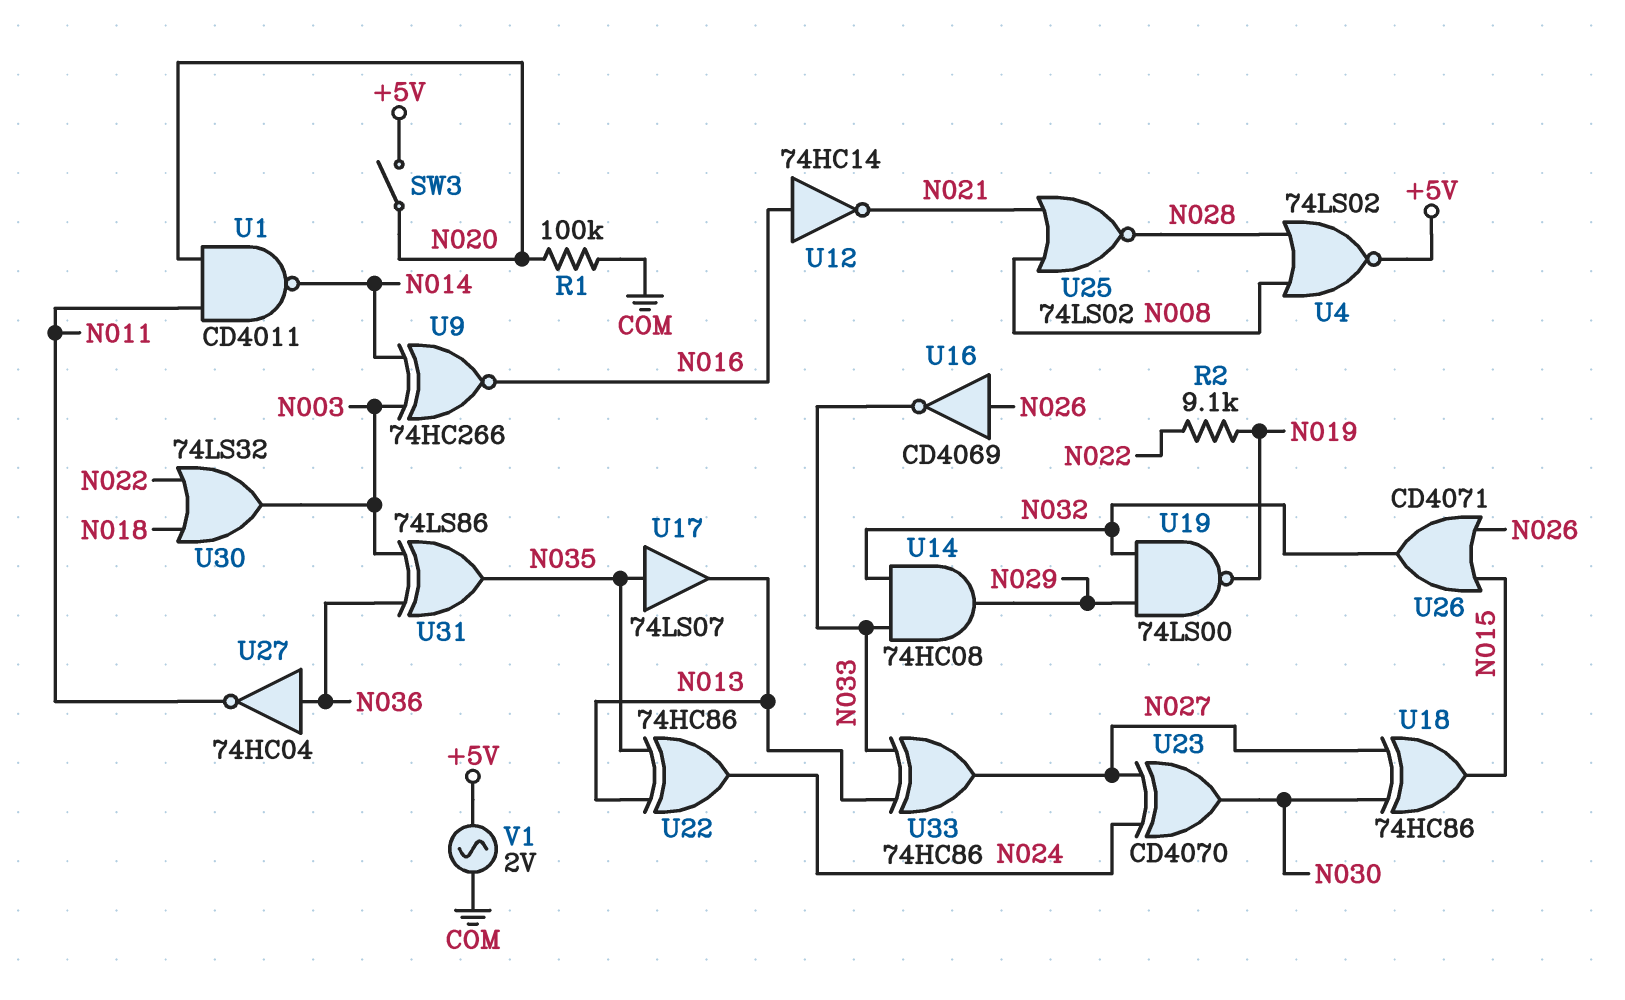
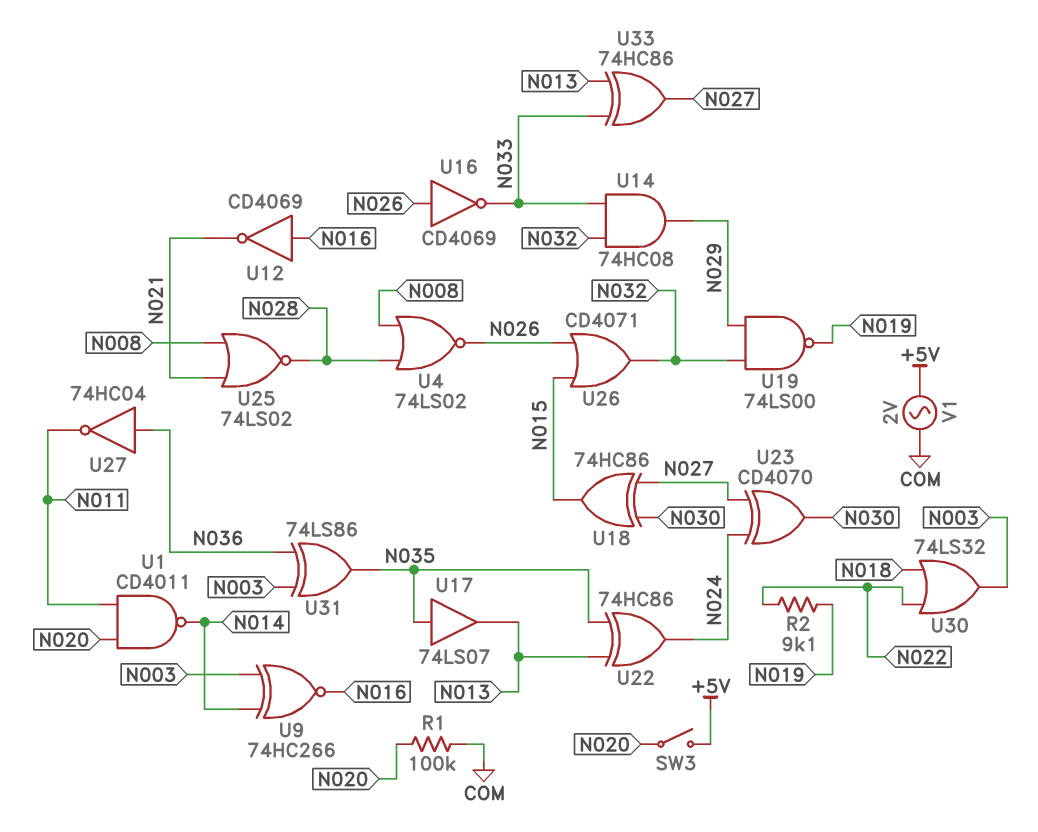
U4: NOR 74LS02 (in N008, in N028, out +5V) -> NOR 74LS02 (in N008, in N028, out N026)
U12: NOT 74HC14 (in N016, out N021) -> NOT CD4069 (in N016, out N021)

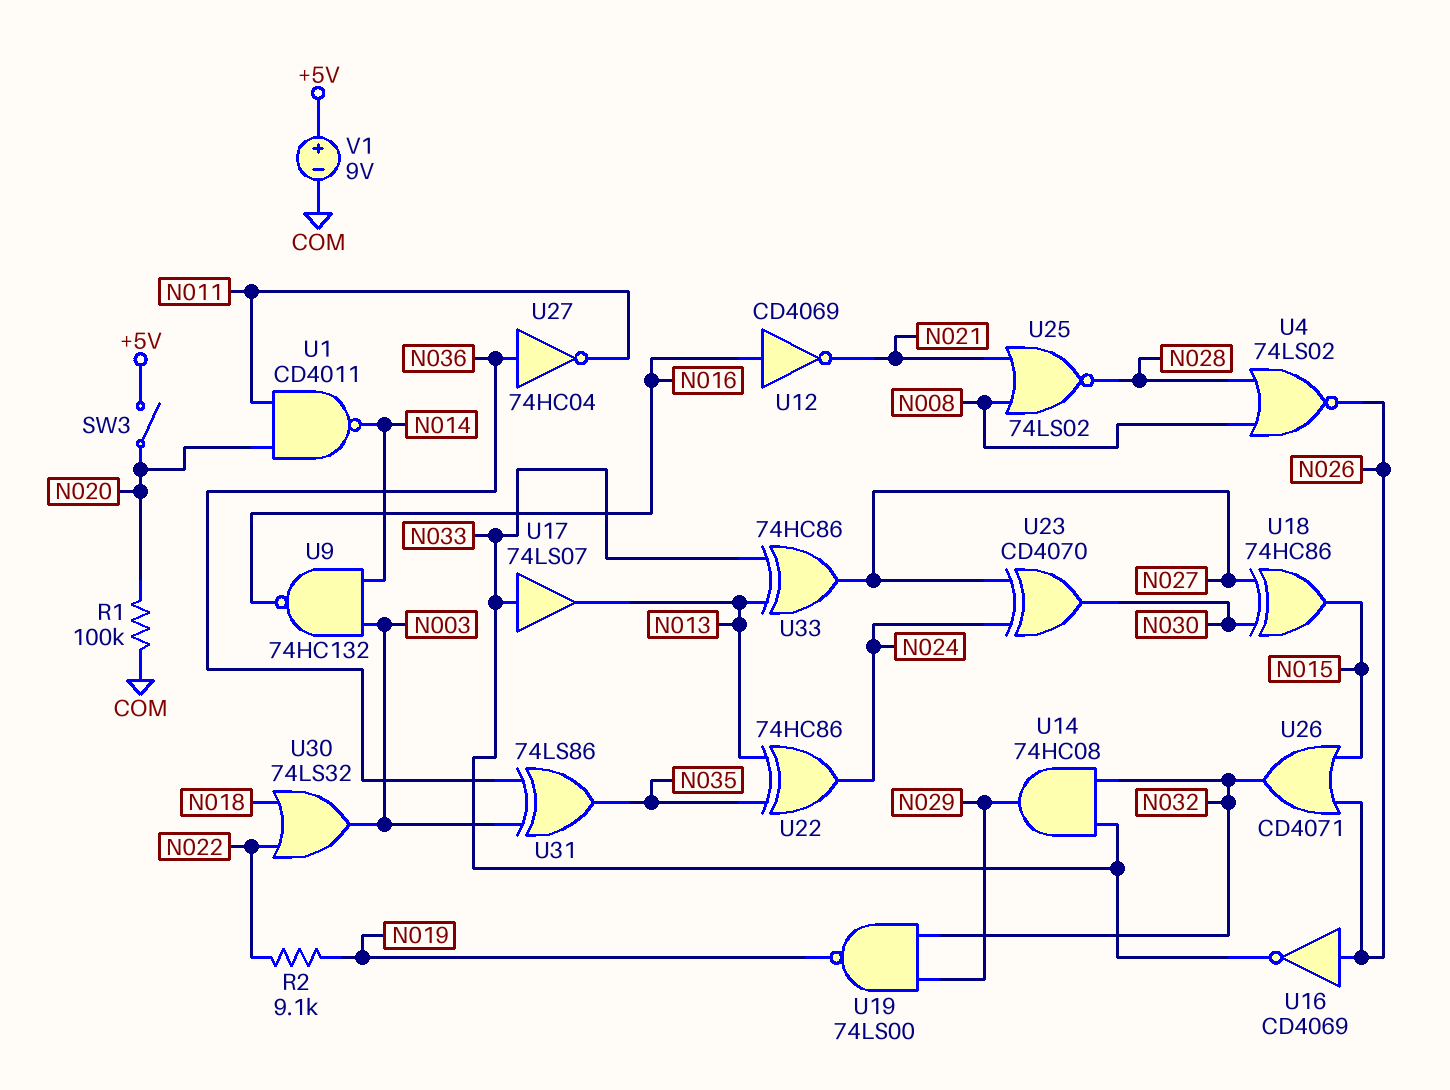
U9: XNOR 74HC266 (in N003, in N014, out N016) -> NAND 74HC132 (in N003, in N014, out N016)
U17: buffer 74LS07 (in N035, out N013) -> buffer 74LS07 (in N033, out N013)
V1: AC 2V (+5V, COM) -> 9V (plus +5V, minus COM)

